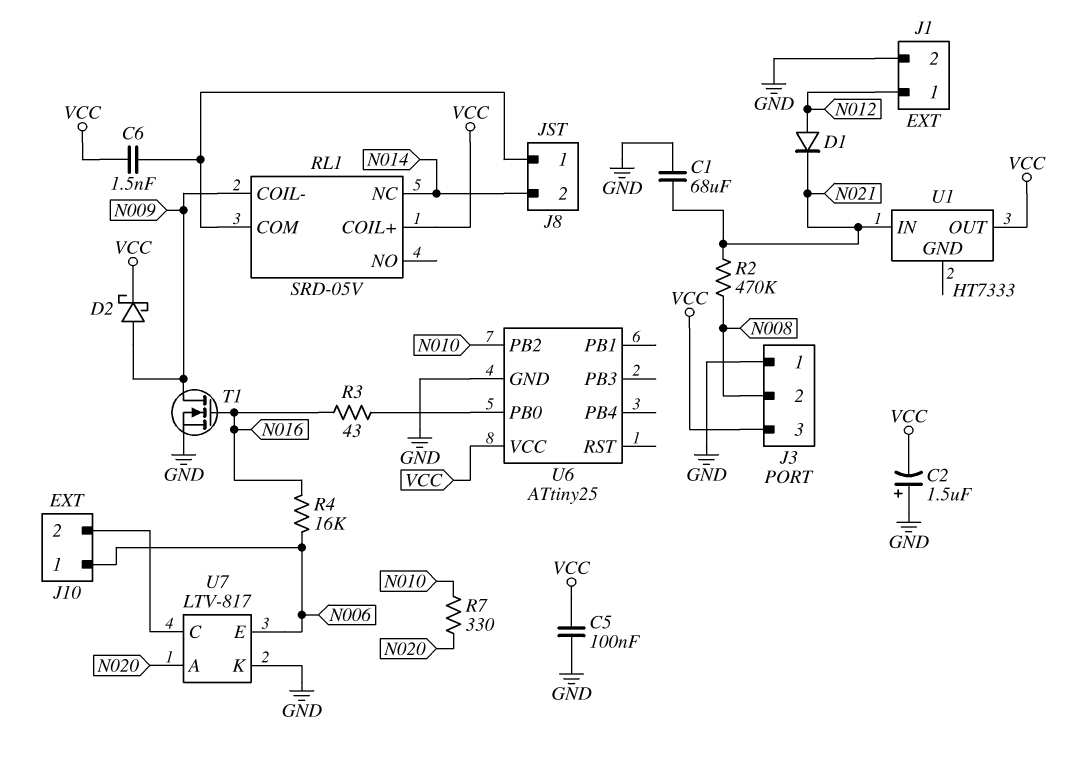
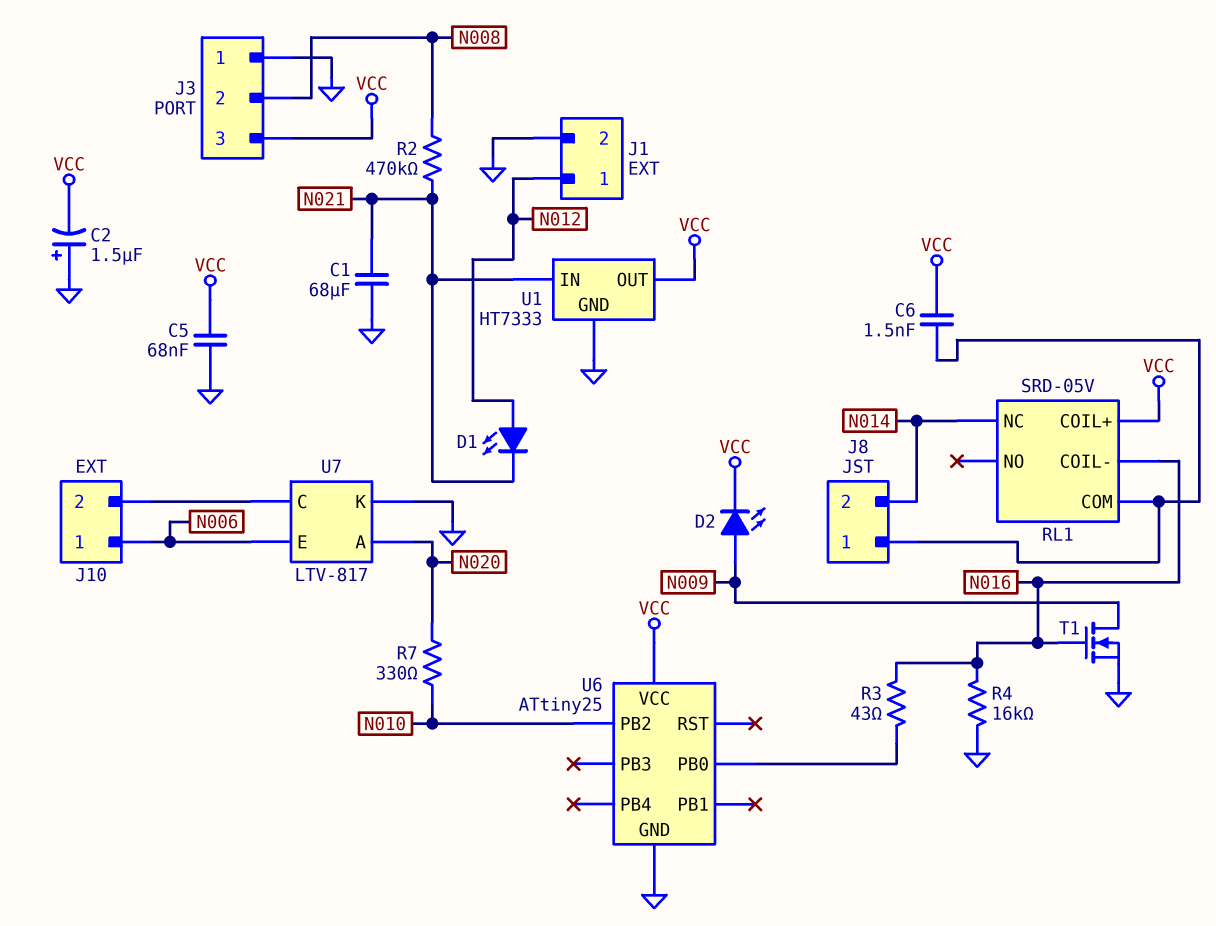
C5: 100nF (GND, VCC) -> 68nF (GND, VCC)
D1: diode (A N012, K N021) -> LED (A N012, K N021)
D2: schottky (A N009, K VCC) -> LED (A N009, K VCC)
R4: 16k (N006, N016) -> 16k (GND, N016)
RL1 pin COIL-: N009 -> N016
U1 pin GND: none -> GND

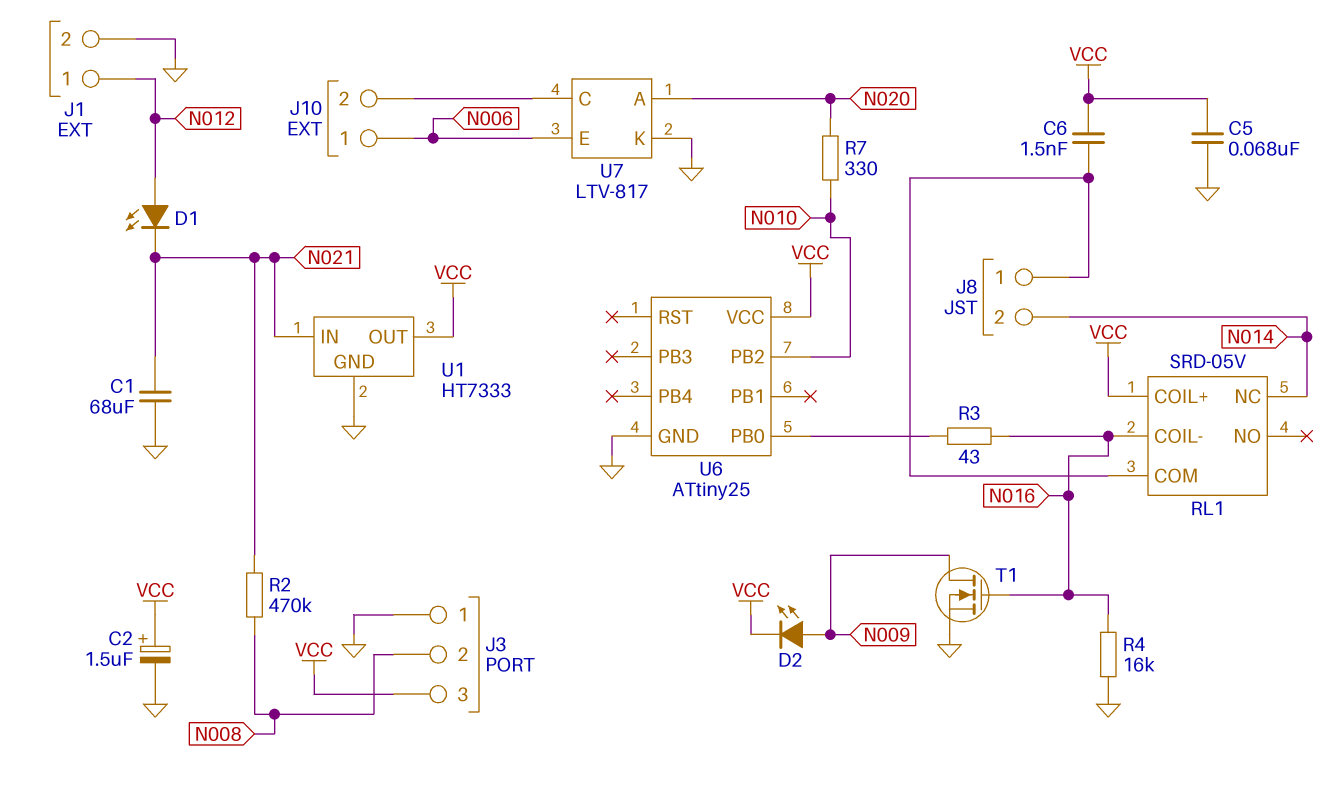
C2: 1.5uF (plus GND, minus VCC) -> 1.5uF (plus VCC, minus GND)

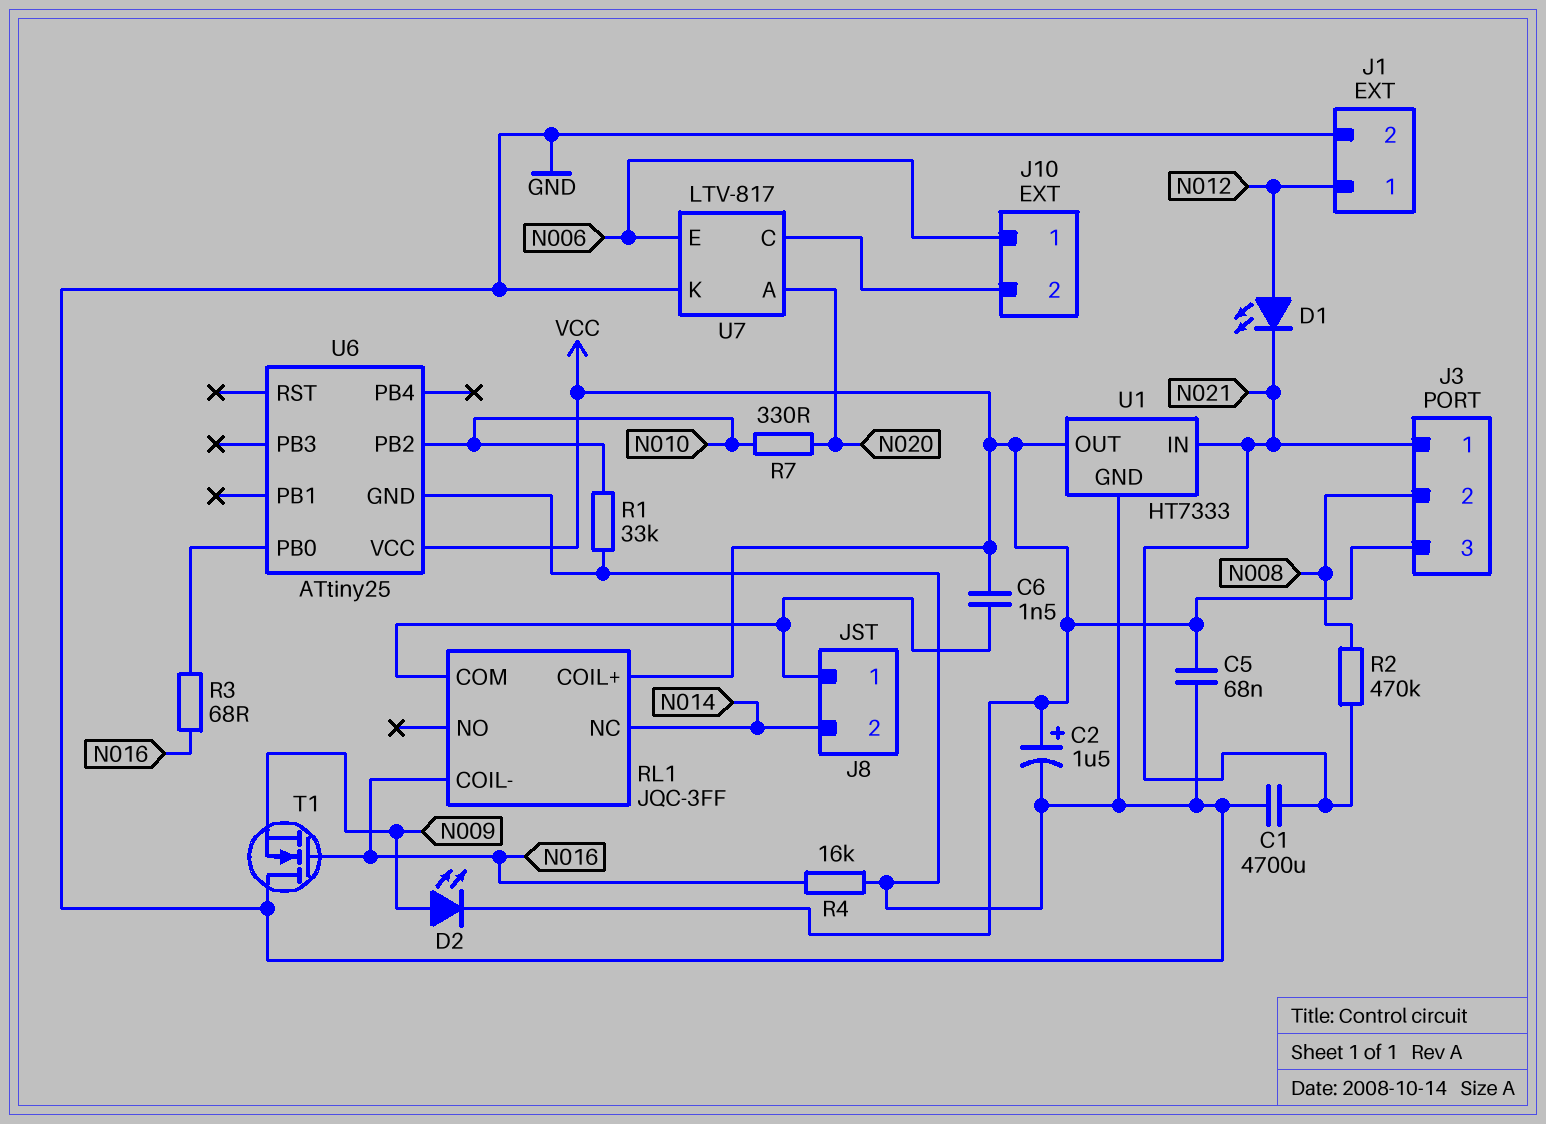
C1: 68uF (GND, N021) -> 4700uF (GND, N021)
J3 pin 1: GND -> N021
R1: none -> 33k (GND, N010)
R3: 43 (N016, U6/PB0) -> 68 (N016, U6/PB0)
RL1: SRD-05V -> JQC-3FF
T1: NMOS (G N016, D N009, S GND) -> NMOS (G N016, D GND, S N009)

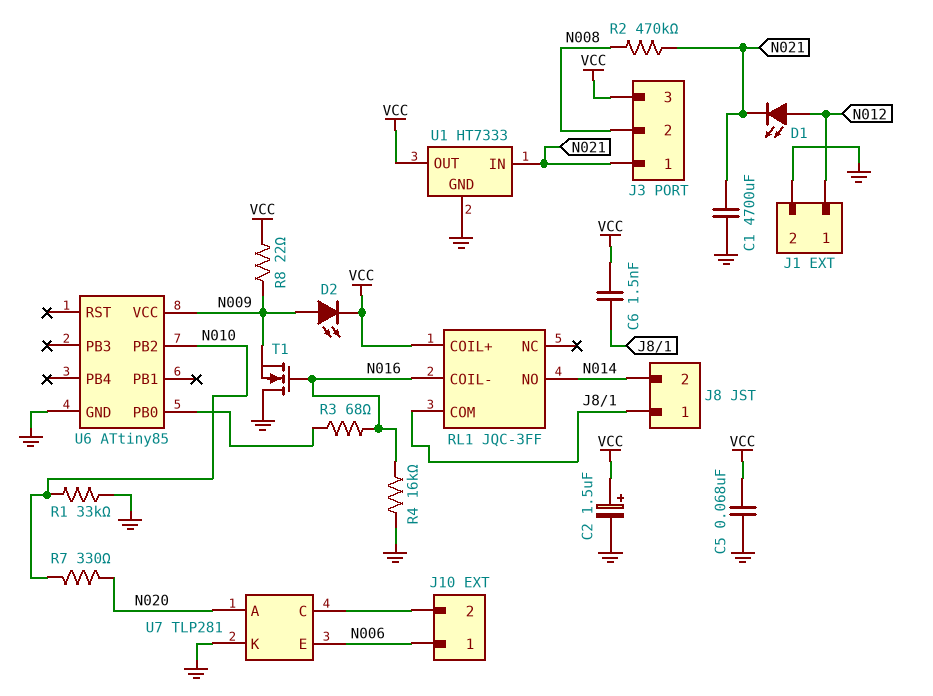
R8: none -> 22 (N009, VCC)
RL1 pin NC: N014 -> none
RL1 pin NO: none -> N014
U6: ATtiny25 -> ATtiny85
U6 pin VCC: VCC -> N009
U7: LTV-817 -> TLP281

